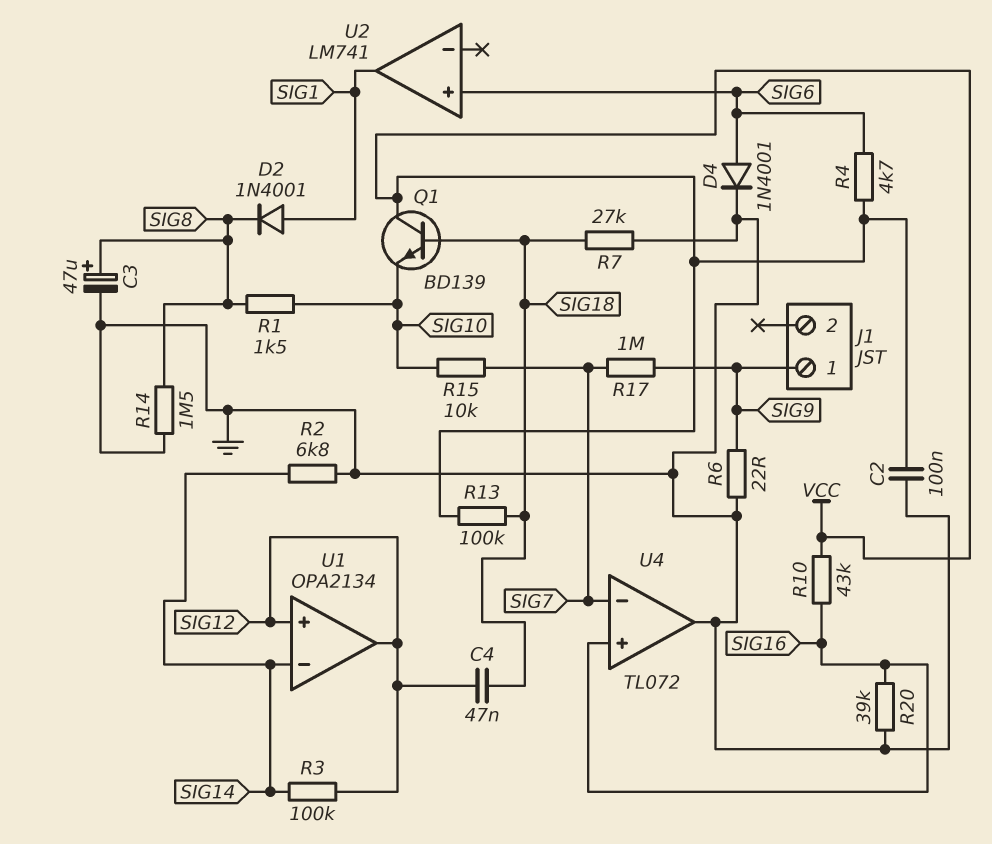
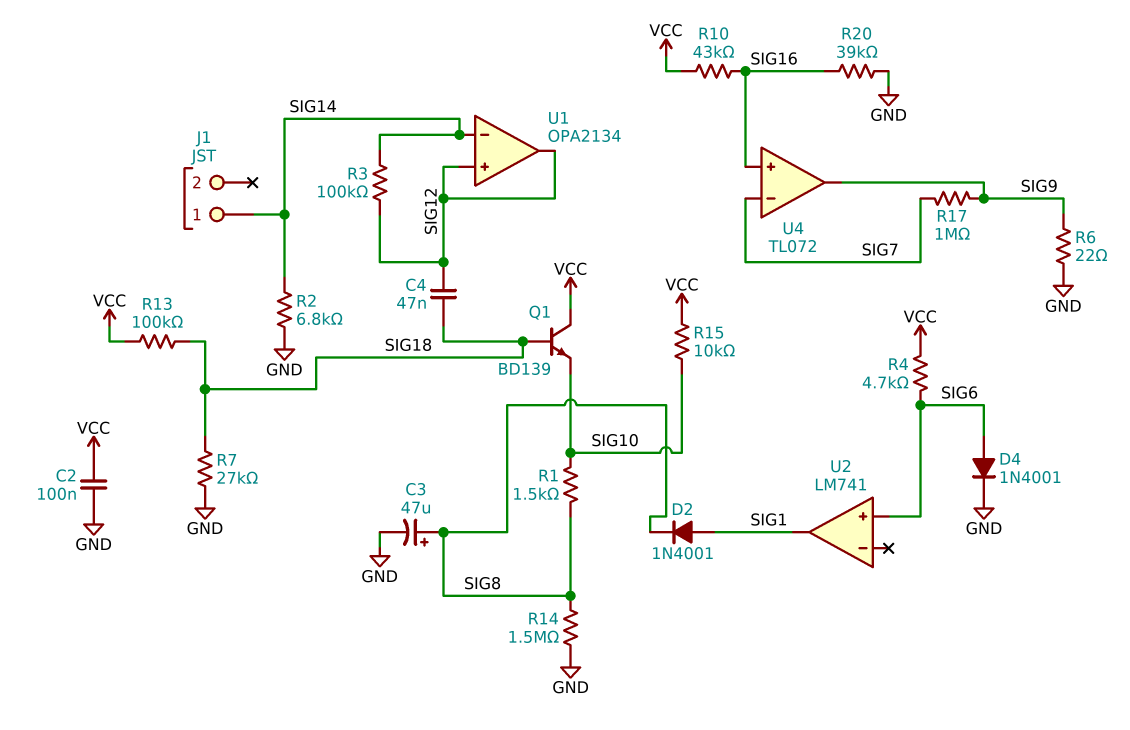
J1 pin 1: SIG9 -> SIG14
R15: 10k (SIG7, SIG10) -> 10k (SIG10, VCC)
U4 pin out: GND -> SIG9

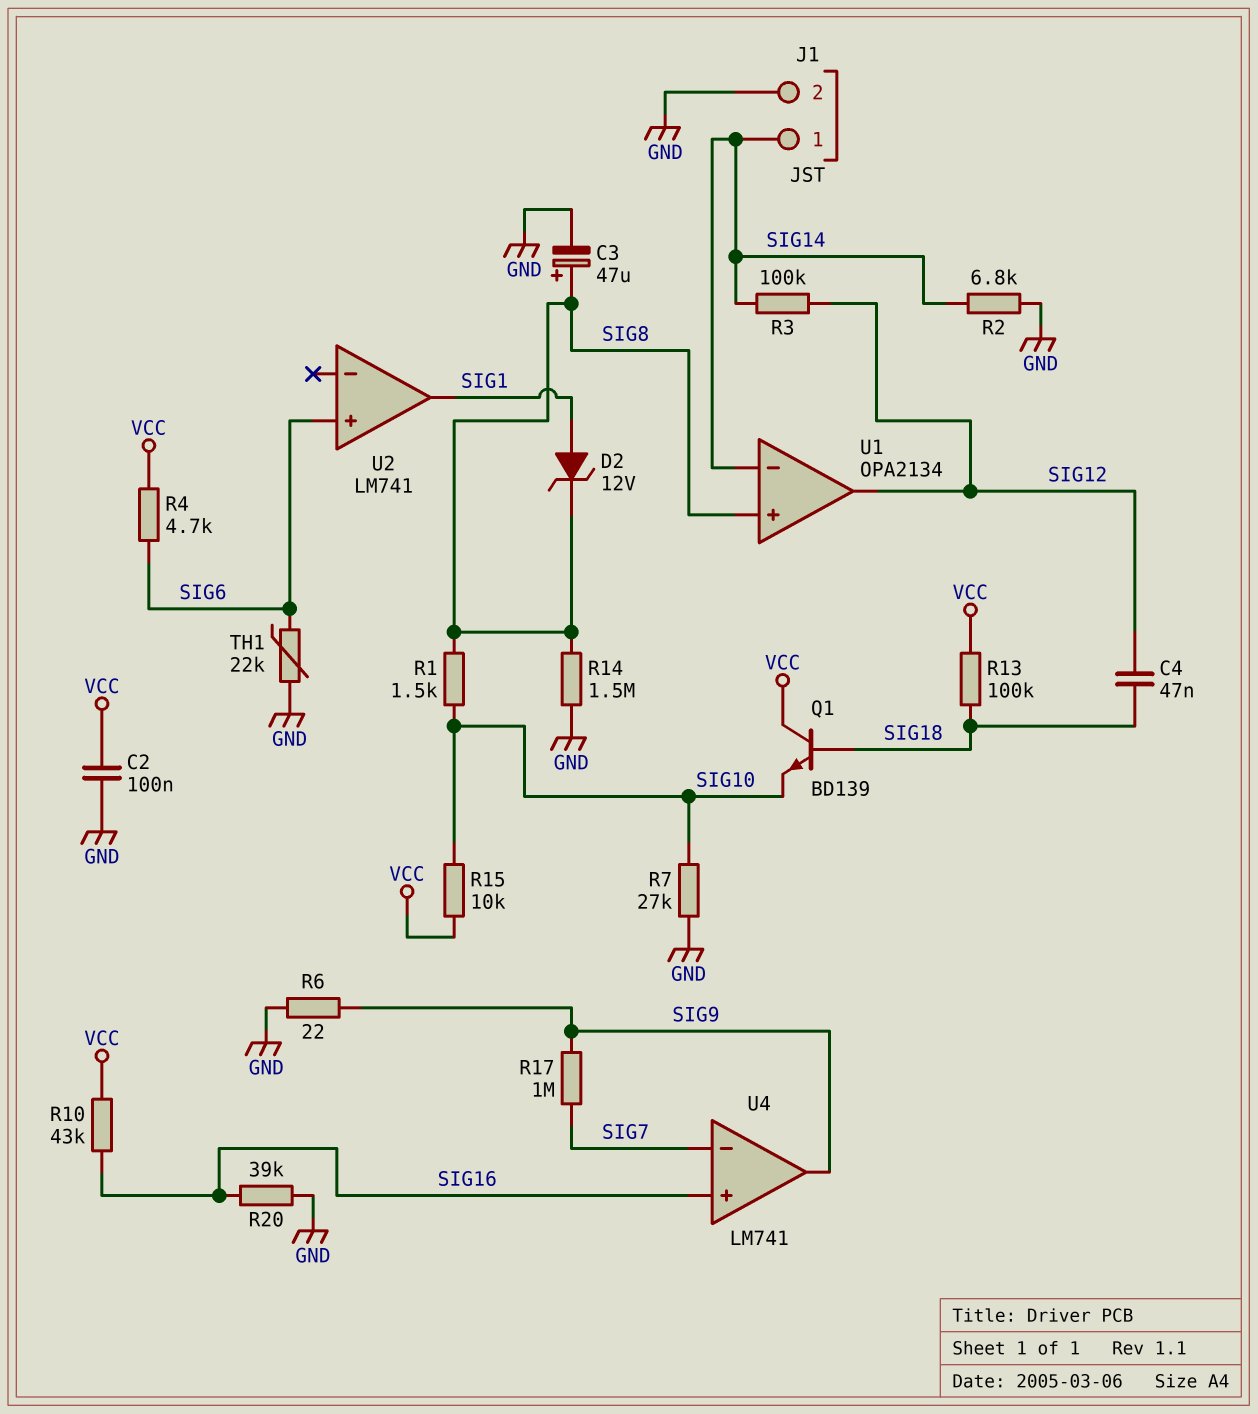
D2: diode 1N4001 (A SIG1, K SIG8) -> zener 12V (A SIG1, K SIG8)
D4: diode 1N4001 (A SIG6, K GND) -> none
J1 pin 2: none -> GND
R7: 27k (GND, SIG18) -> 27k (GND, SIG10)
TH1: none -> 22k (GND, SIG6)
U1 pin in+: SIG12 -> SIG8
U4: TL072 -> LM741

